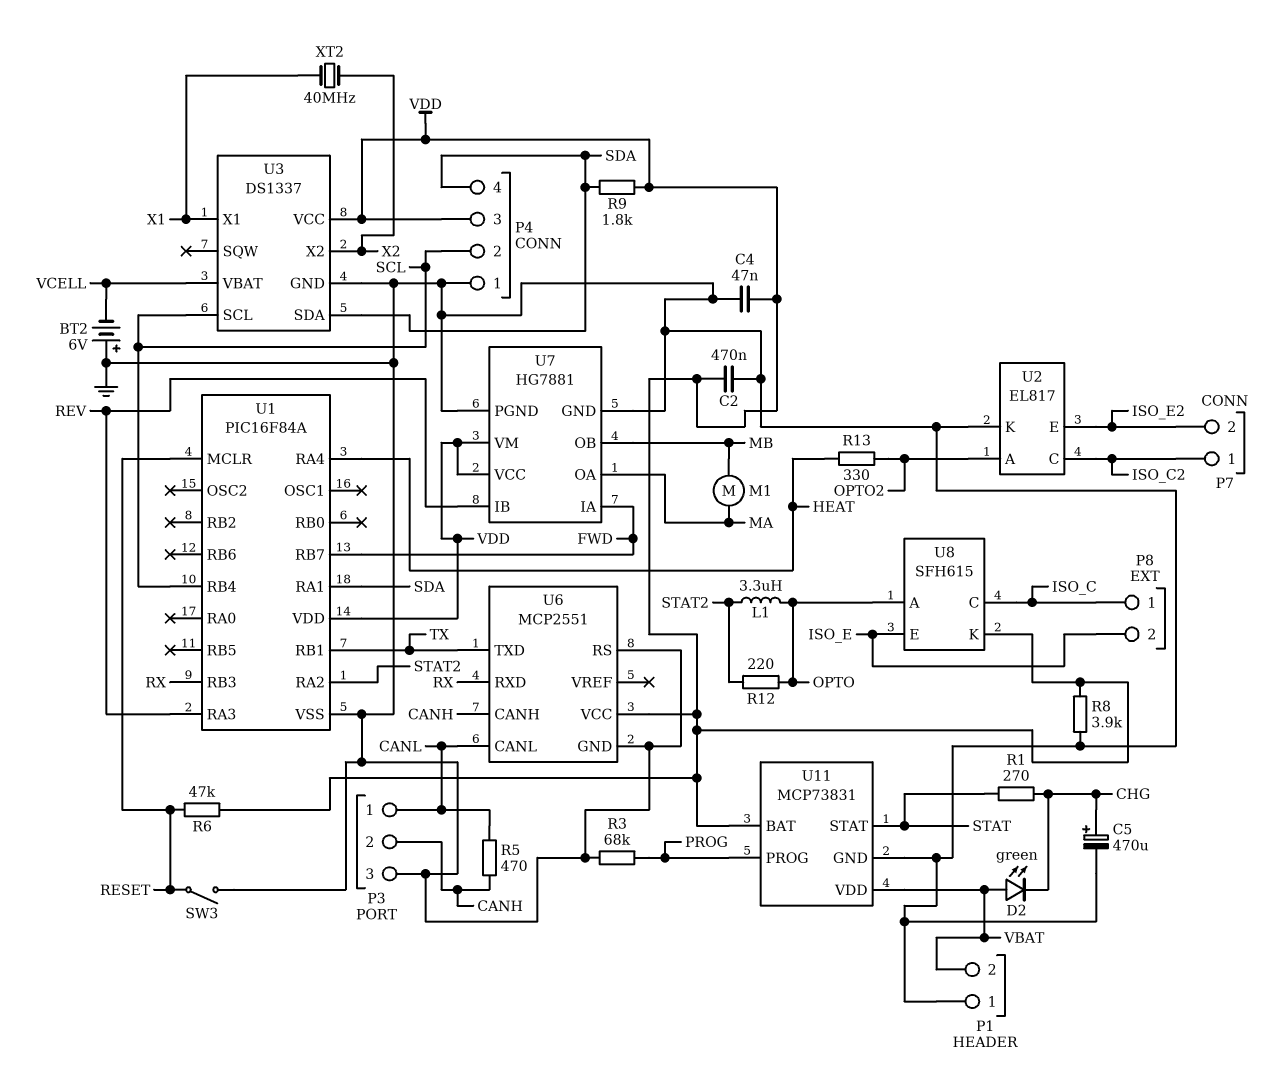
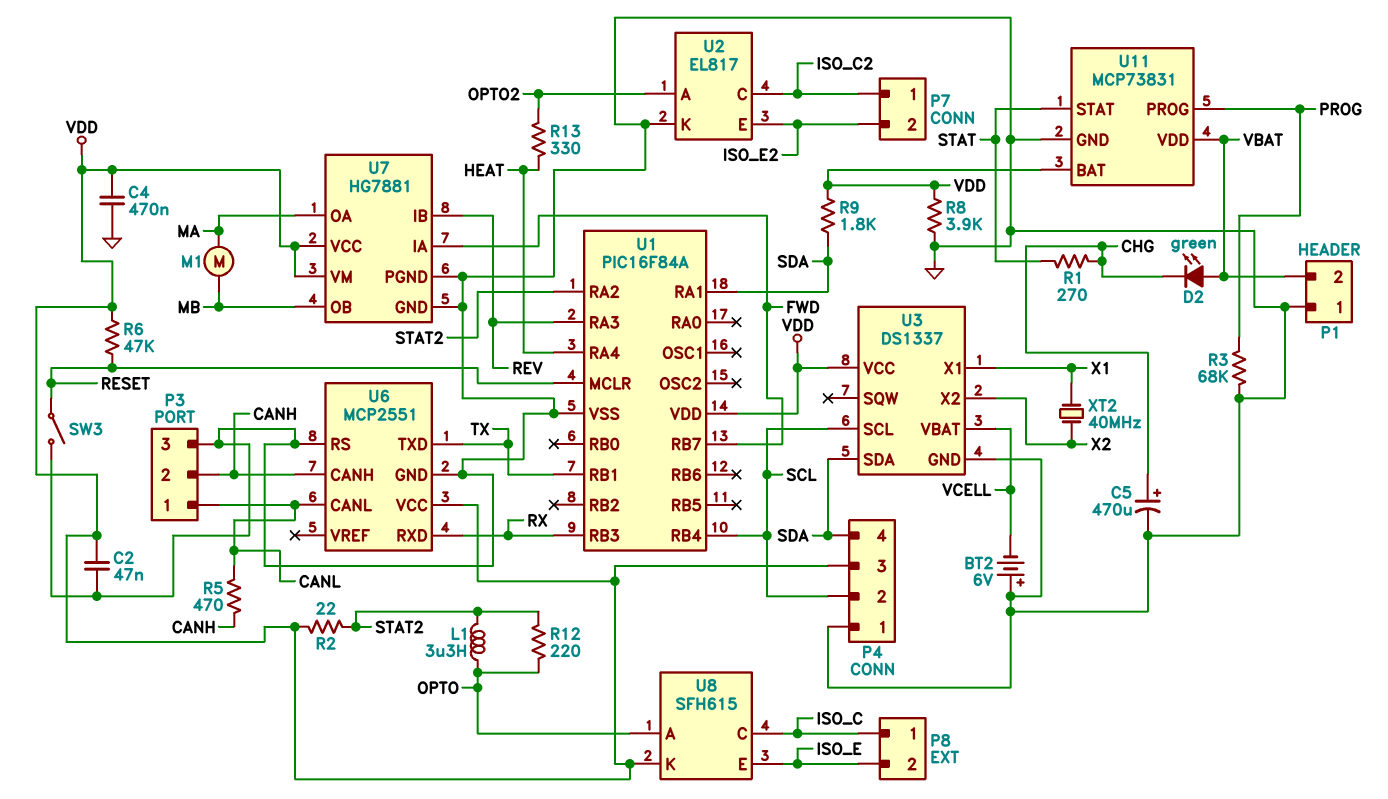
C2: 470nF (GND, VDD) -> 47nF (GND, VDD)
C4: 47nF (GND, VDD) -> 470nF (GND, VDD)
R2: none -> 22 (STAT2, VDD)

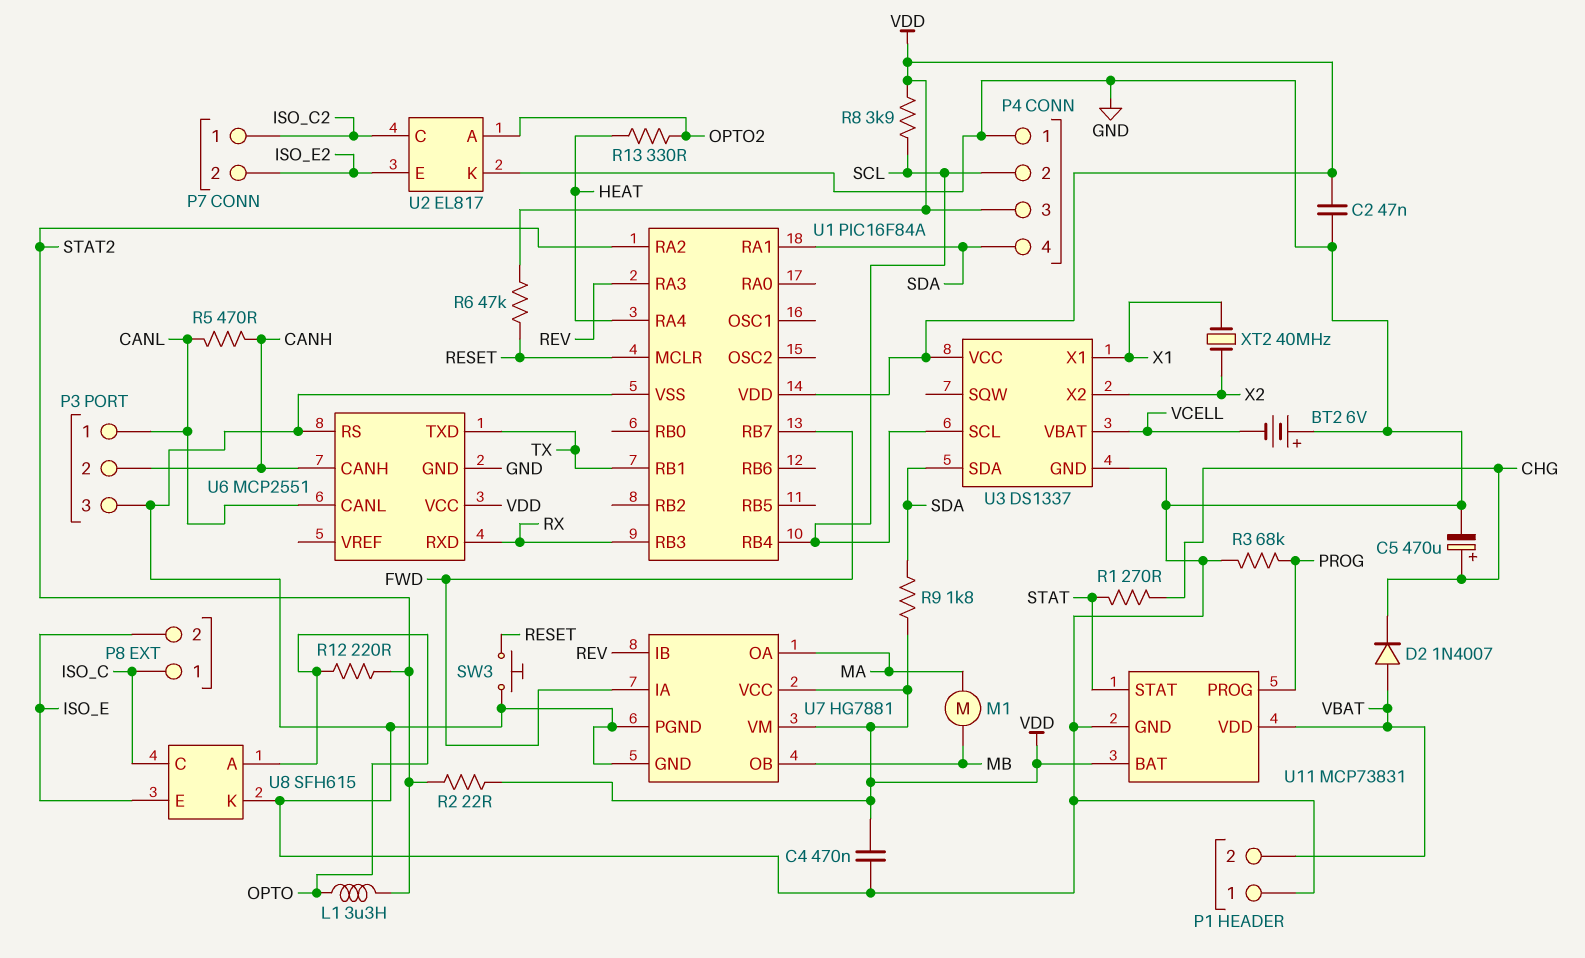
D2: LED green (A VBAT, K CHG) -> diode 1N4007 (A VBAT, K CHG)
R8: 3.9k (GND, VDD) -> 3.9k (SCL, VDD)
SW3: switch (GND, RESET) -> button (GND, RESET)
U8 pin K: VDD -> GND

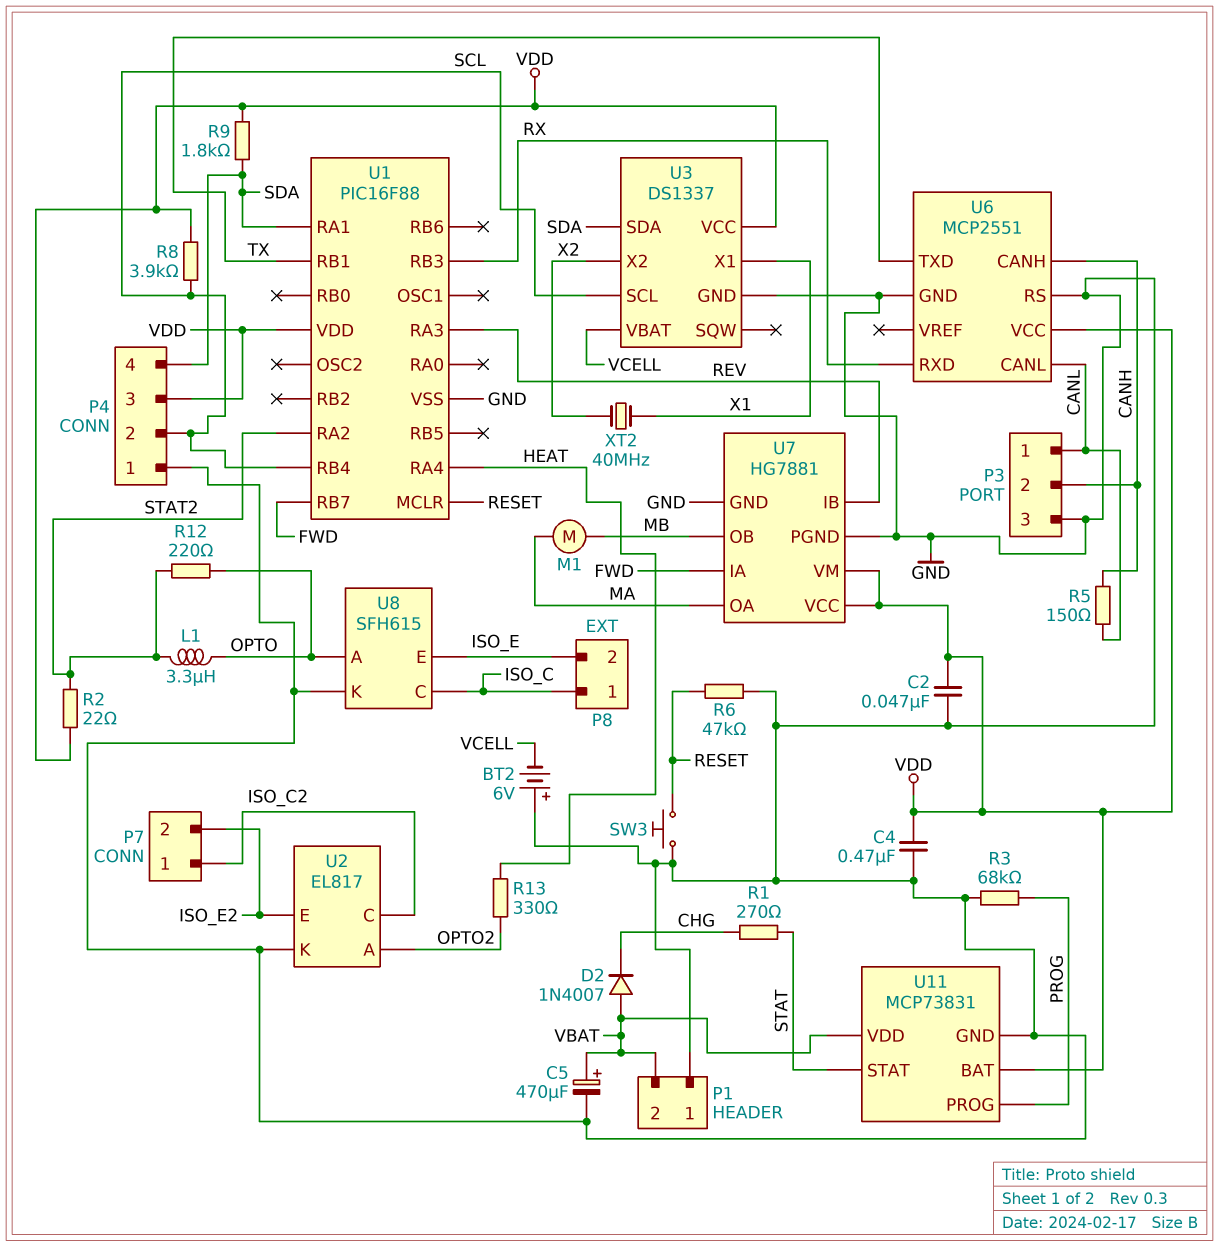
C5: 470uF (plus CHG, minus GND) -> 470uF (plus VBAT, minus GND)
R5: 470 (CANH, CANL) -> 150 (CANH, CANL)
R6: 47k (RESET, VDD) -> 47k (GND, RESET)
U1: PIC16F84A -> PIC16F88

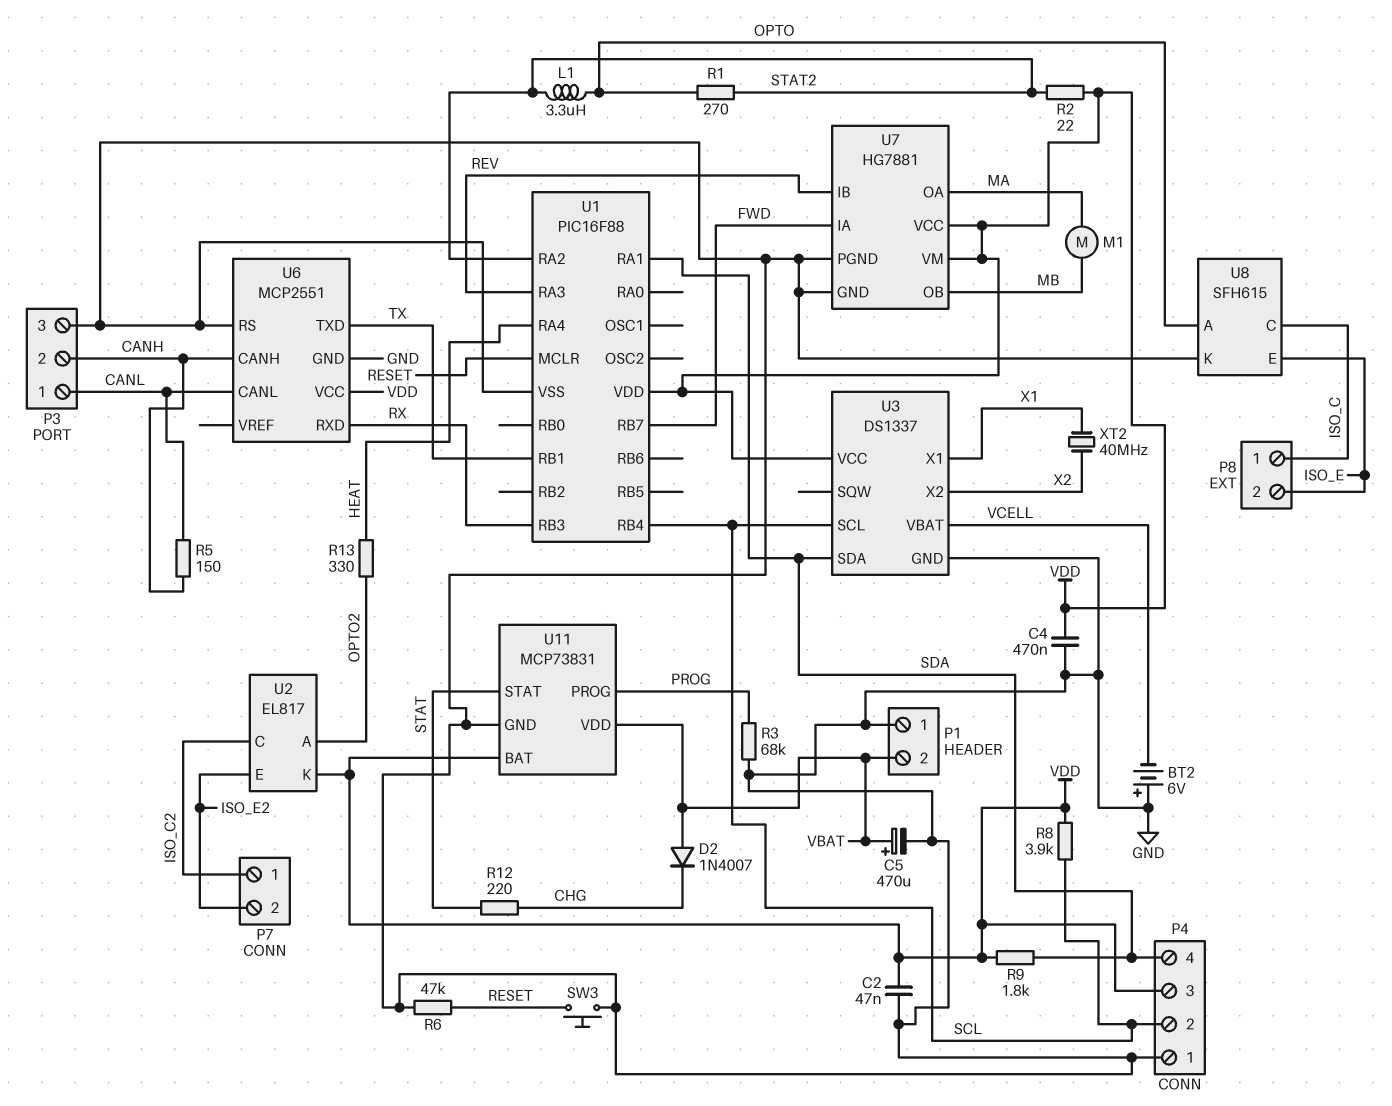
R1: 270 (CHG, STAT) -> 270 (OPTO, STAT2)
R12: 220 (OPTO, STAT2) -> 220 (CHG, STAT)
U2 pin K: GND -> VDD

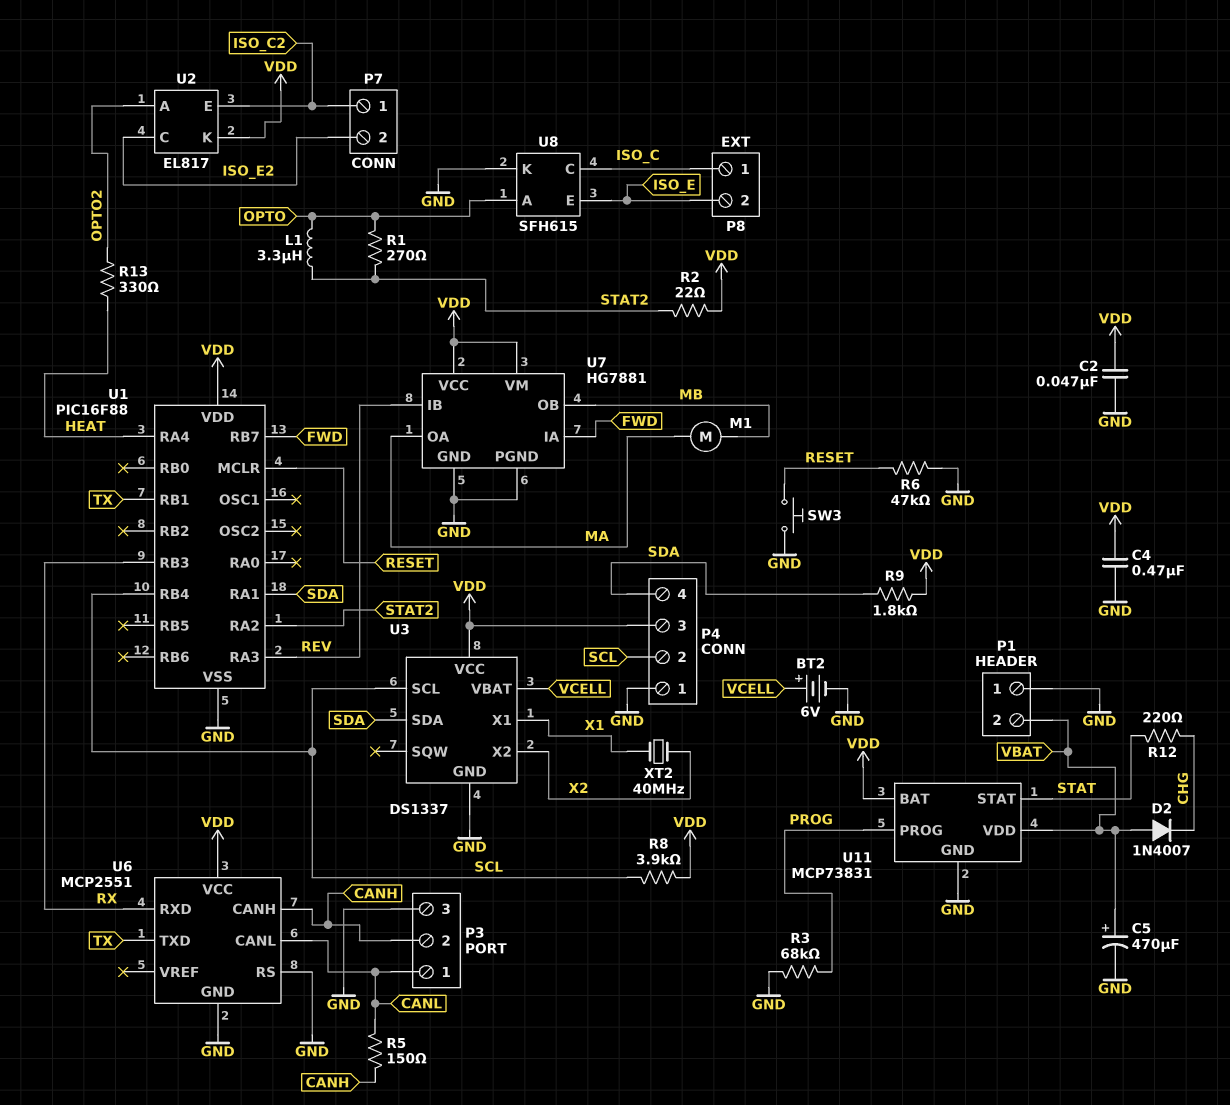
BT2: 6V (plus GND, minus VCELL) -> 6V (plus VCELL, minus GND)
U2 pin C: ISO_C2 -> ISO_E2
U2 pin E: ISO_E2 -> ISO_C2

